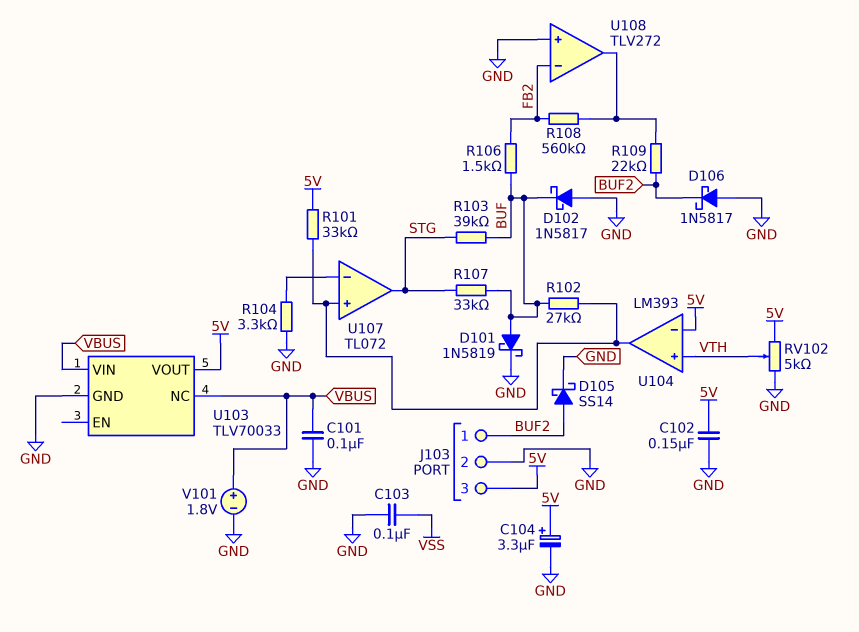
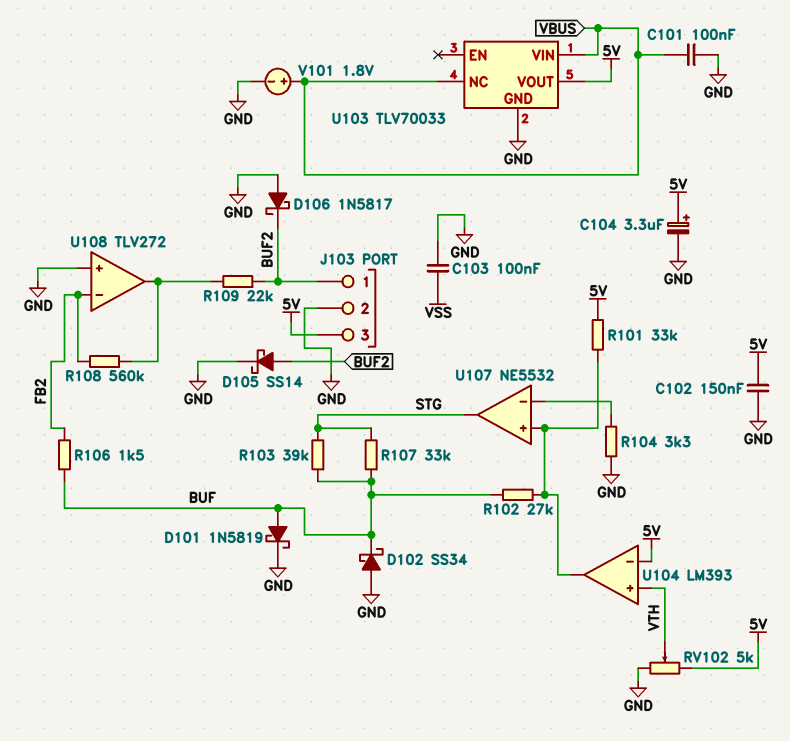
D102: schottky 1N5817 (A GND, K BUF) -> schottky SS34 (A GND, K BUF)
U107: TL072 -> NE5532

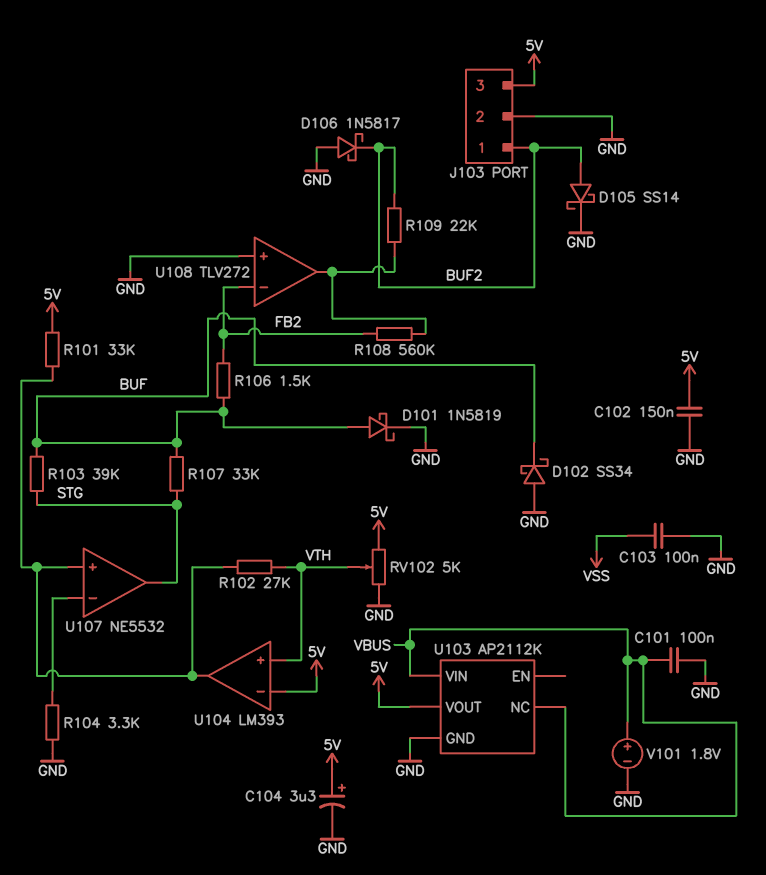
R102: 27k (BUF, U104/out) -> 27k (U104/out, VTH)
U103: TLV70033 -> AP2112K

